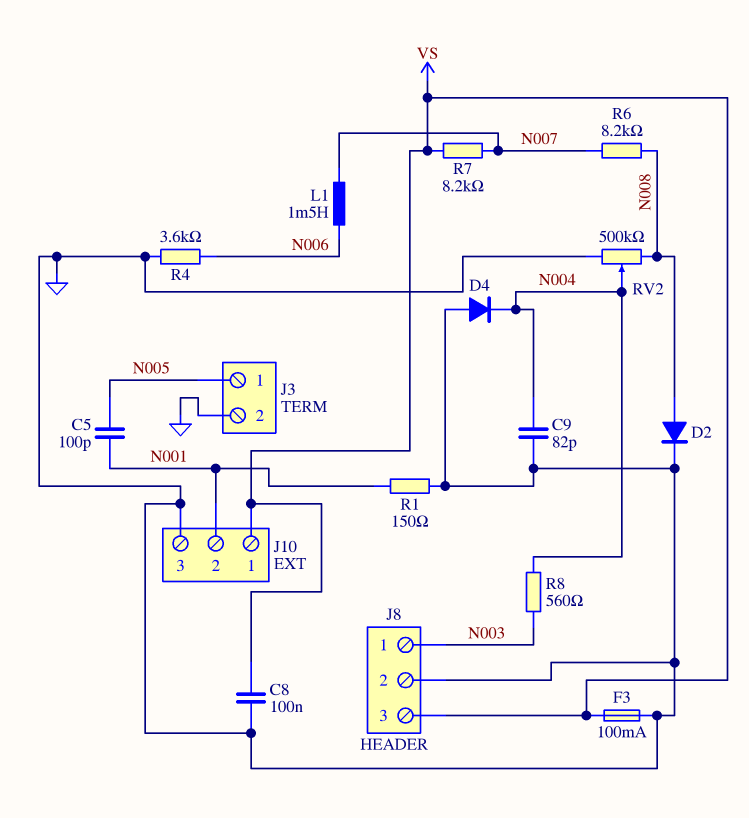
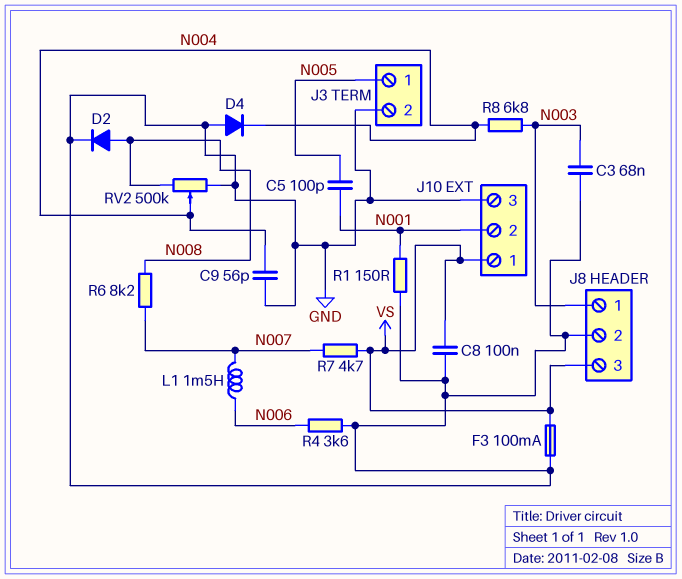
C3: none -> 68nF (GND, N003)
C9: 82pF (GND, N004) -> 56pF (GND, N004)
R7: 8.2k (N007, VS) -> 4.7k (N007, VS)
R8: 560 (N003, N004) -> 6.8k (N003, N004)

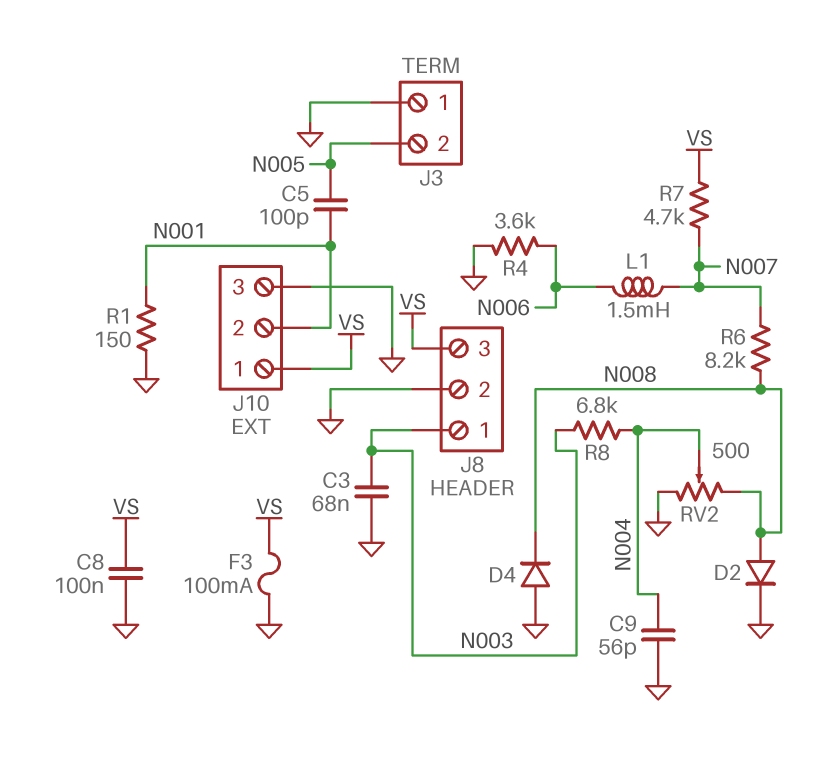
D4: diode (A GND, K N004) -> diode (A GND, K N008)
J3 pin 1: N005 -> GND
J3 pin 2: GND -> N005
RV2: 500k (GND, N008, wiper N004) -> 500 (GND, N008, wiper N004)

